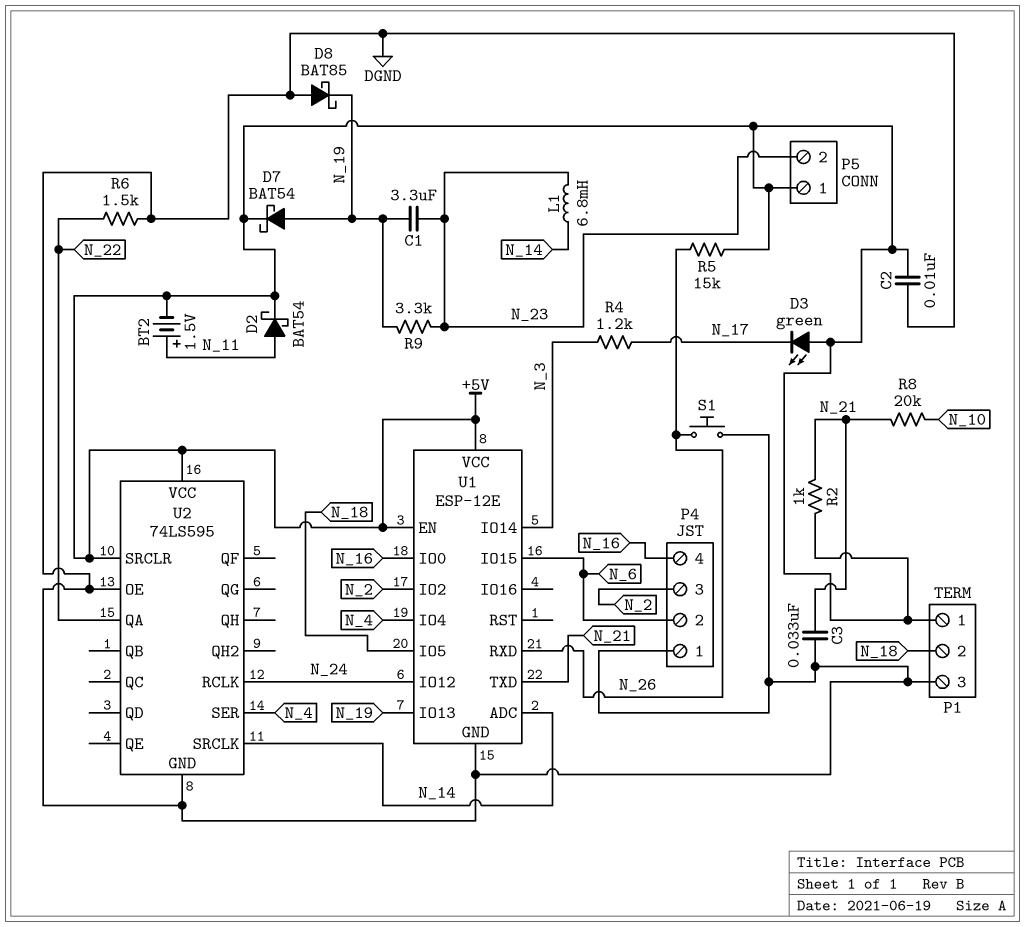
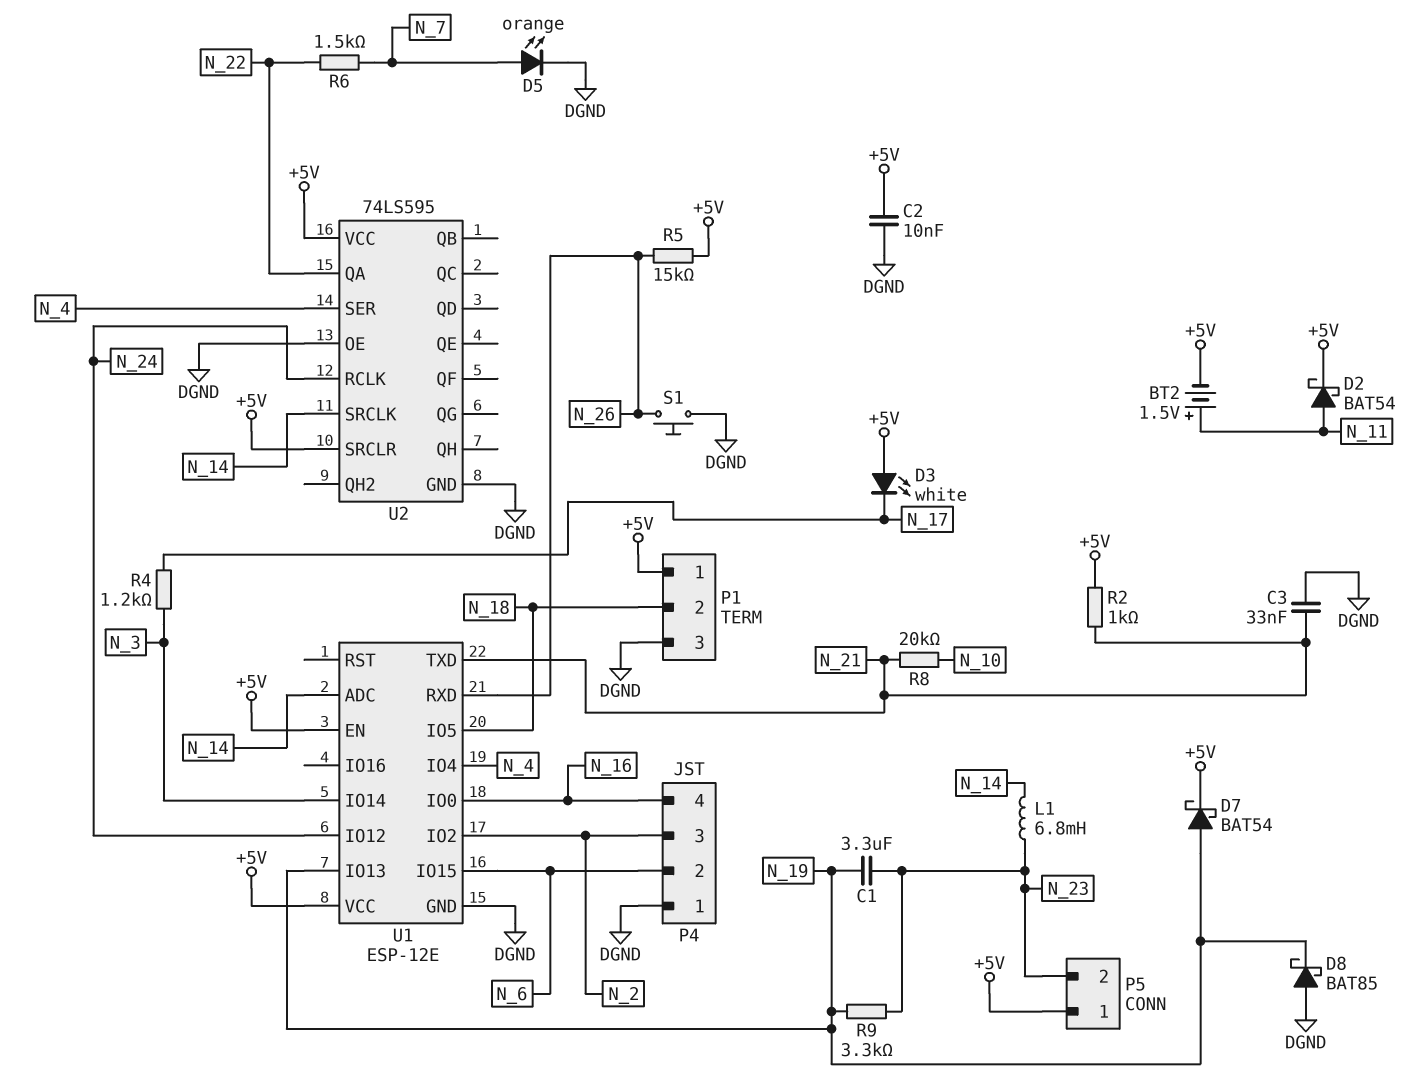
D3: LED green (A +5V, K N_17) -> LED white (A +5V, K N_17)
D5: none -> LED orange (A N_7, K DGND)
R6: 1.5k (DGND, N_22) -> 1.5k (N_7, N_22)

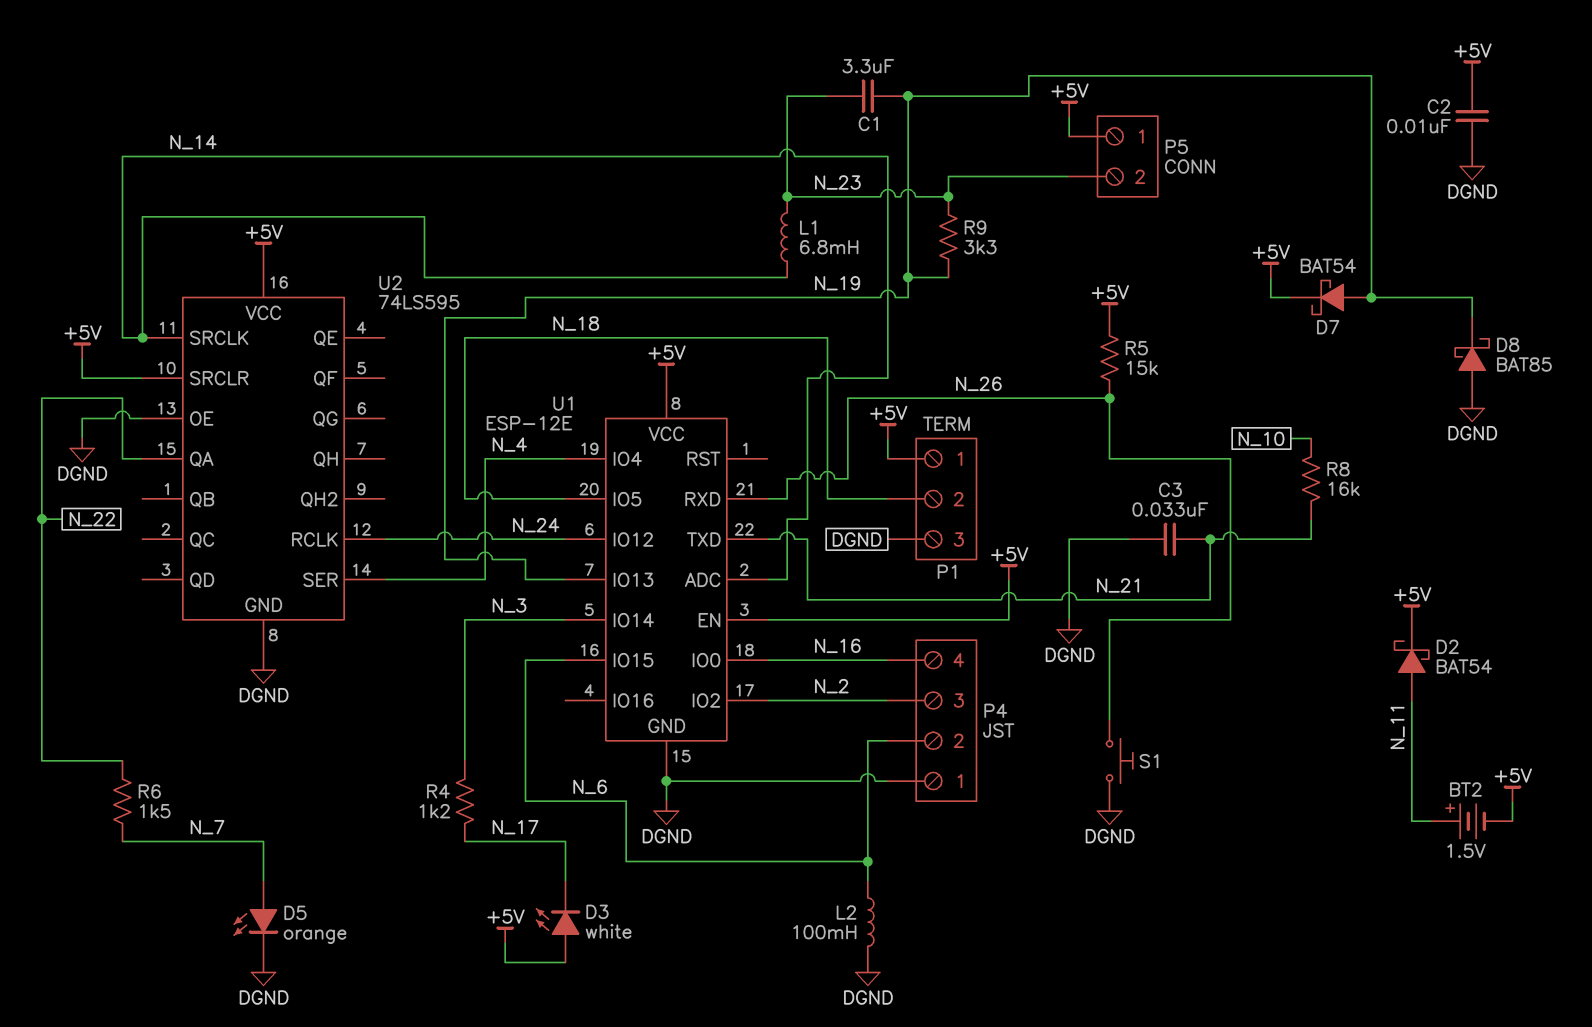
L2: none -> 100mH (DGND, N_6)
R2: 1k (+5V, N_21) -> none
R8: 20k (N_10, N_21) -> 16k (N_10, N_21)

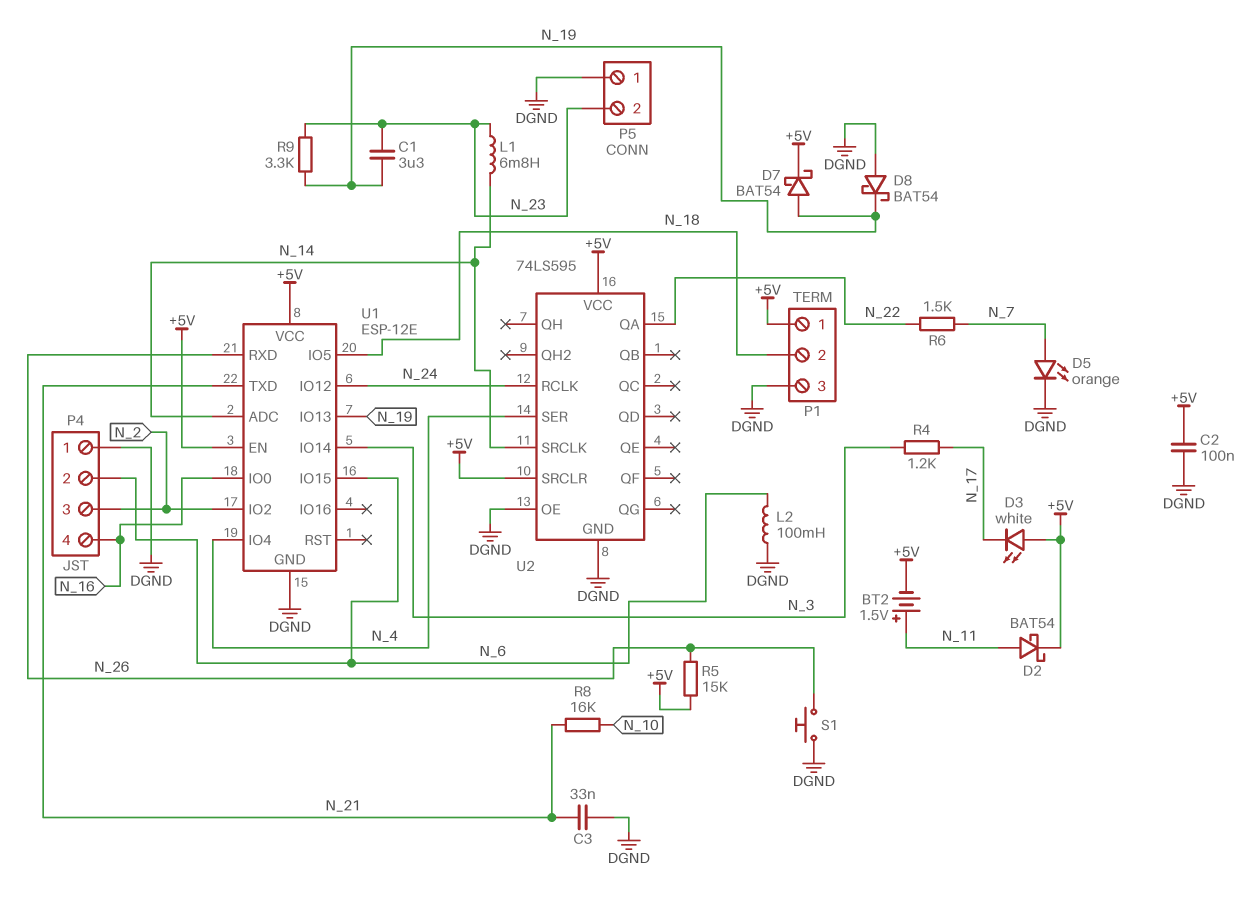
C2: 10nF (+5V, DGND) -> 100nF (+5V, DGND)
D8: schottky BAT85 (A DGND, K N_19) -> schottky BAT54 (A DGND, K N_19)
P5 pin 1: +5V -> DGND

